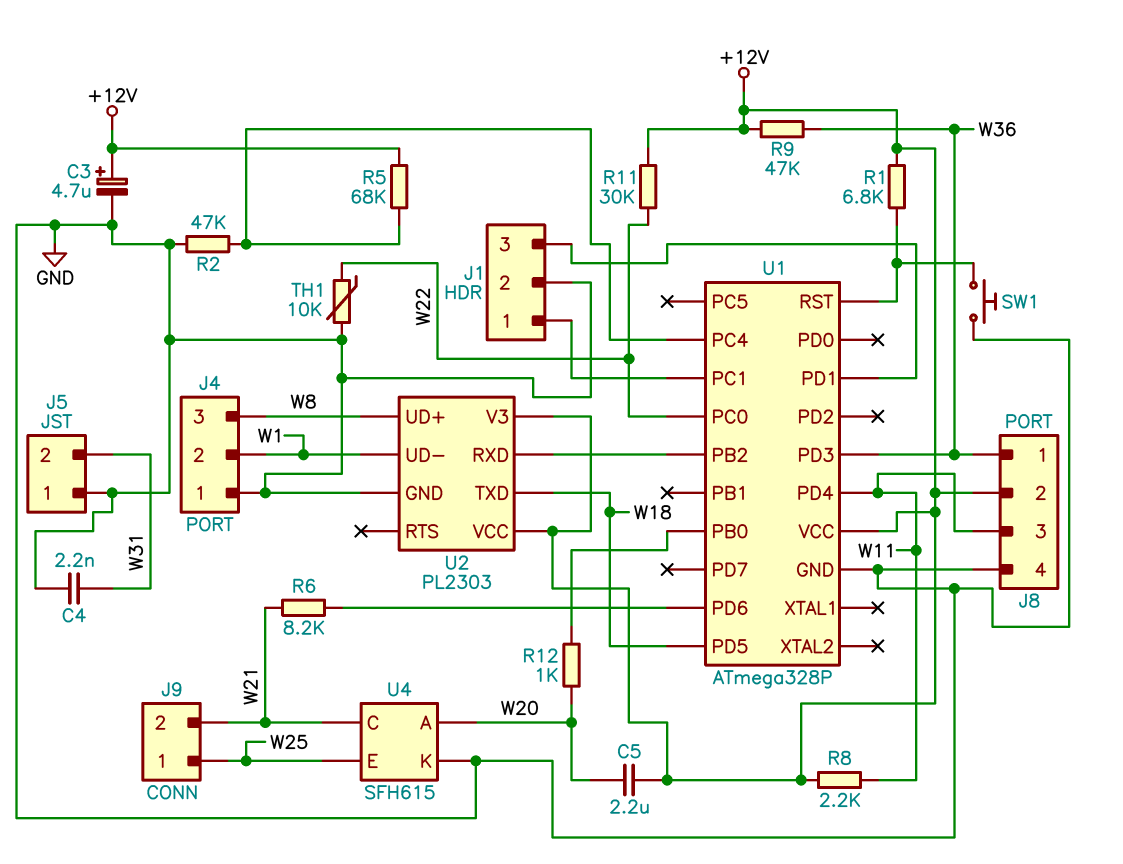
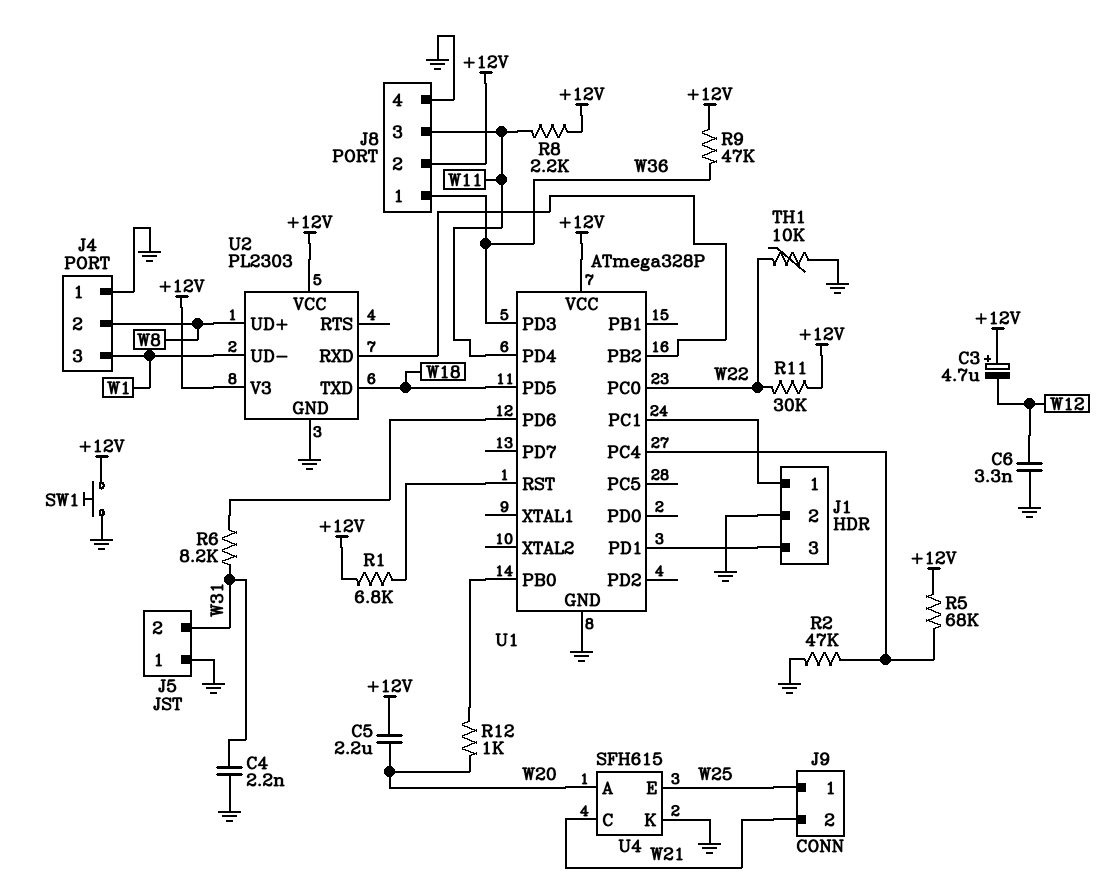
C3: 4.7uF (plus +12V, minus GND) -> 4.7uF (plus +12V, minus W12)
C6: none -> 3.3nF (GND, W12)
J4 pin 2: W1 -> W8
J4 pin 3: W8 -> W1
R6: 8.2k (U1/PD6, W21) -> 8.2k (U1/PD6, W31)
SW1: button (GND, U1/RST) -> button (+12V, GND)

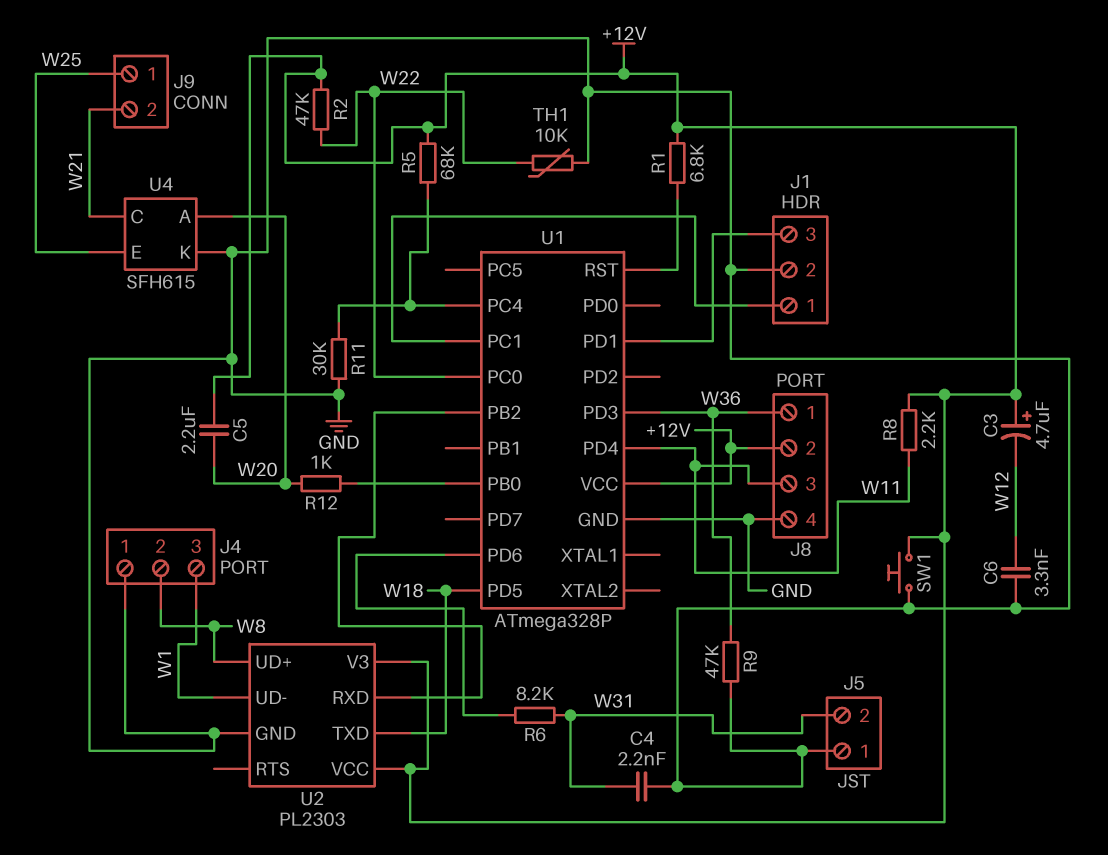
R2: 47k (GND, U1/PC4) -> 47k (+12V, W22)
R9: 47k (+12V, W36) -> 47k (GND, W36)
R11: 30k (+12V, W22) -> 30k (GND, U1/PC4)

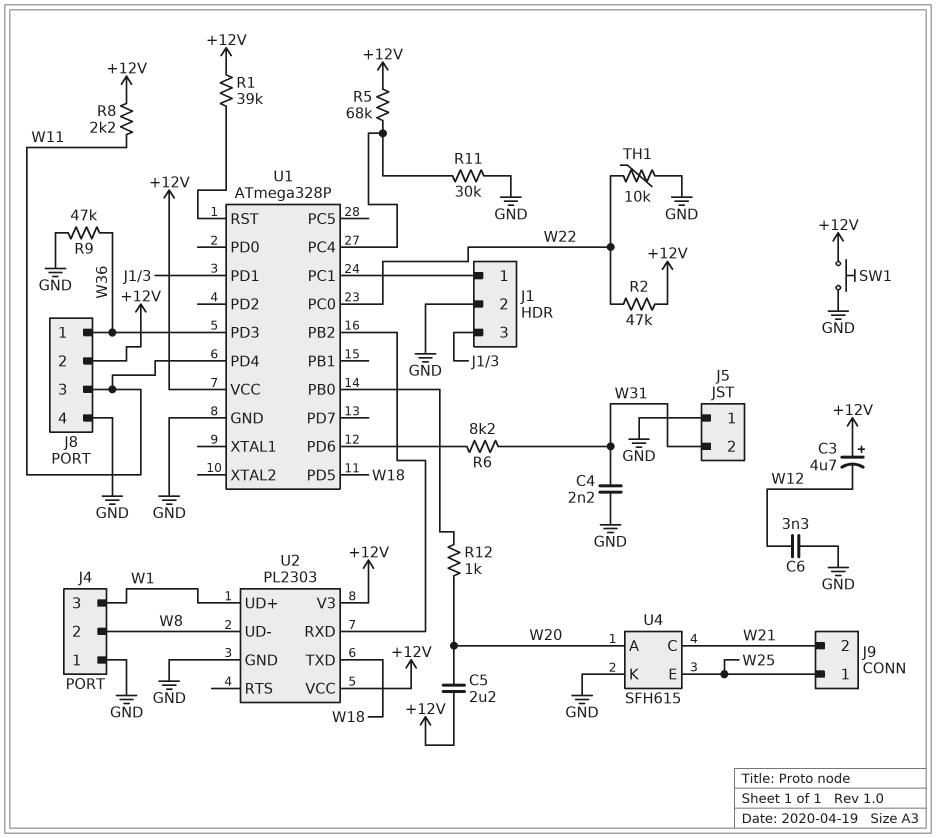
R1: 6.8k (+12V, U1/RST) -> 39k (+12V, U1/RST)
U2 pin UD+: W8 -> W1
U2 pin UD-: W1 -> W8

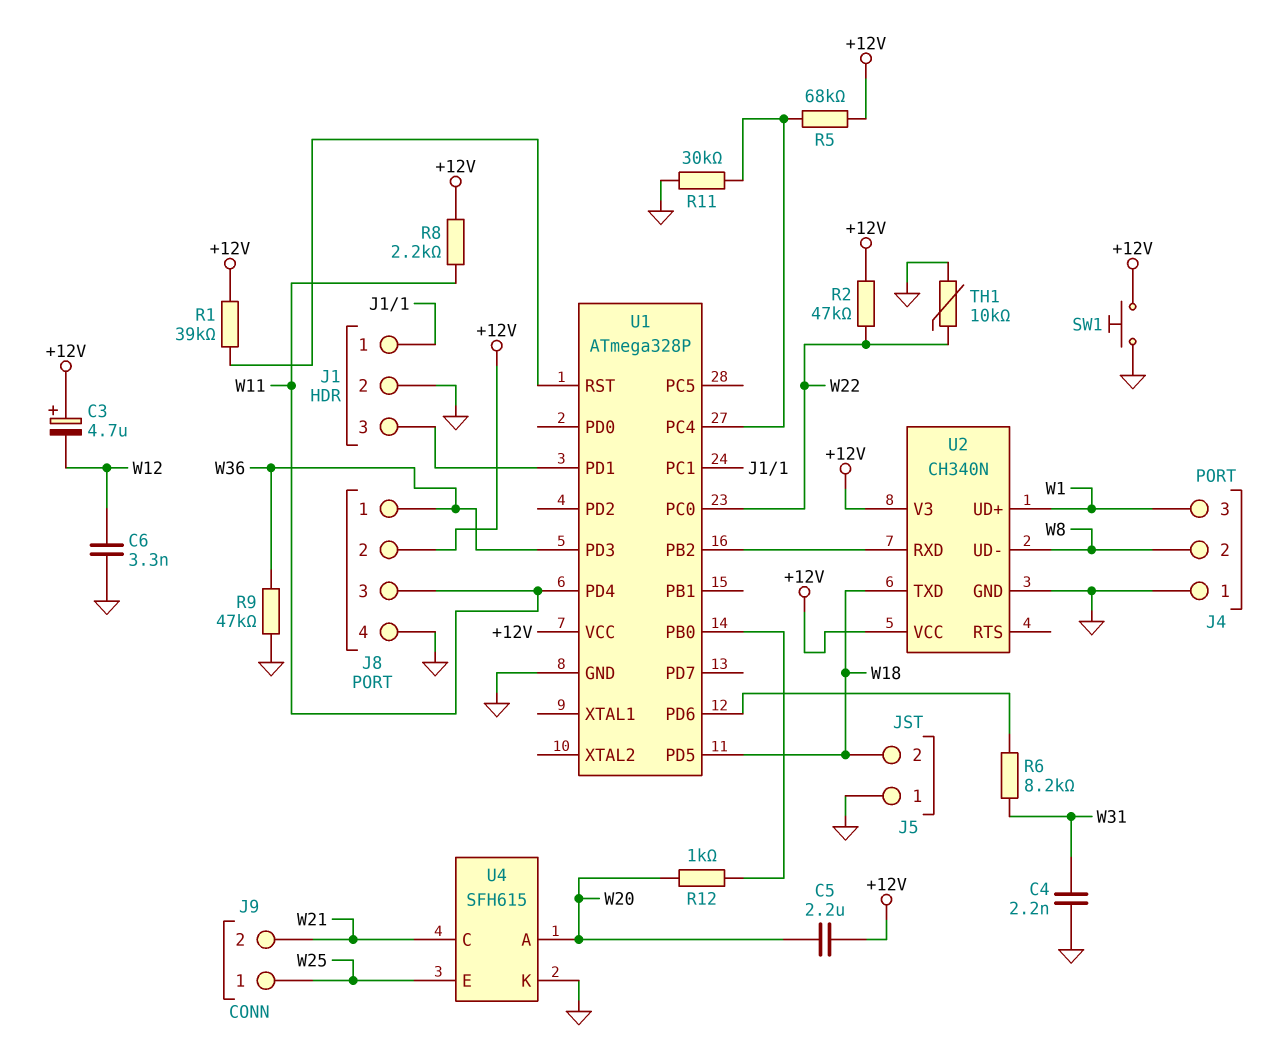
J5 pin 2: W31 -> W18
U2: PL2303 -> CH340N

